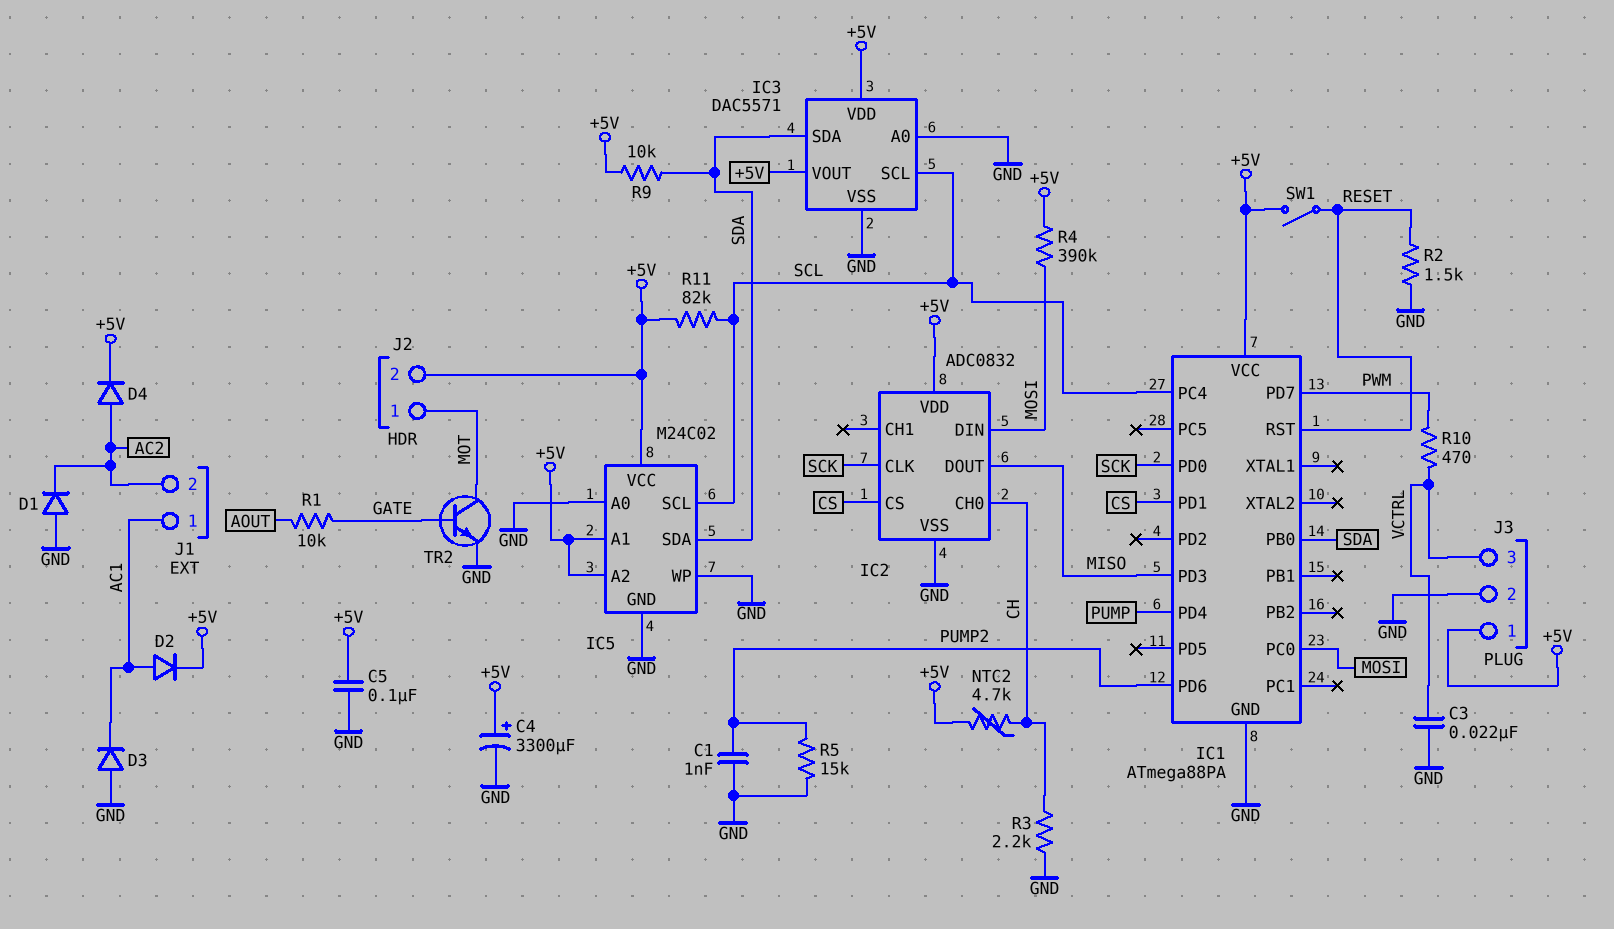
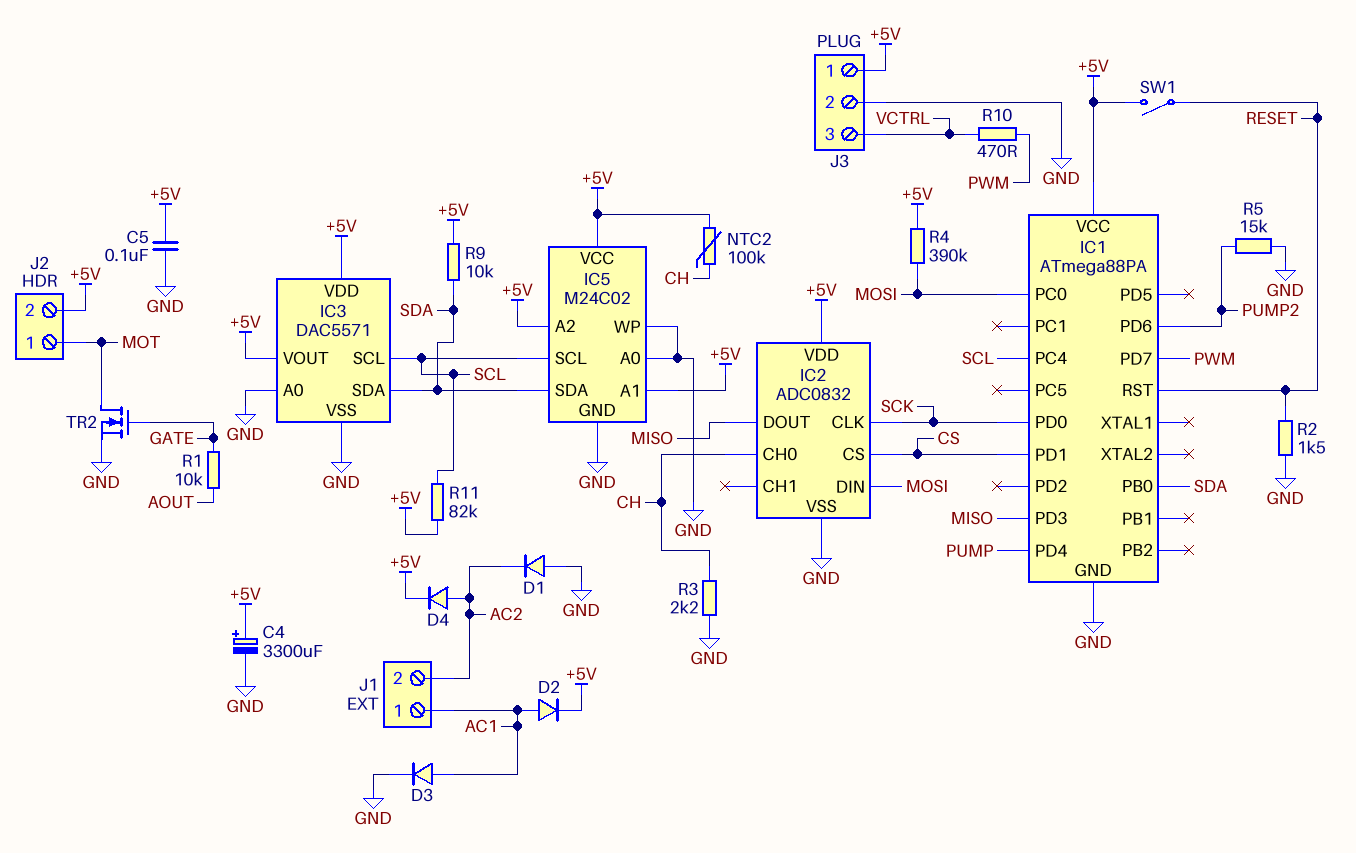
C1: 1nF (GND, PUMP2) -> none
C3: 22nF (GND, VCTRL) -> none
D3: diode (A GND, K AC1) -> diode (A AC1, K GND)
NTC2: 4.7k (+5V, CH) -> 100k (+5V, CH)
TR2: NPN (B GATE, C MOT, E GND) -> NMOS (G GATE, D MOT, S GND)

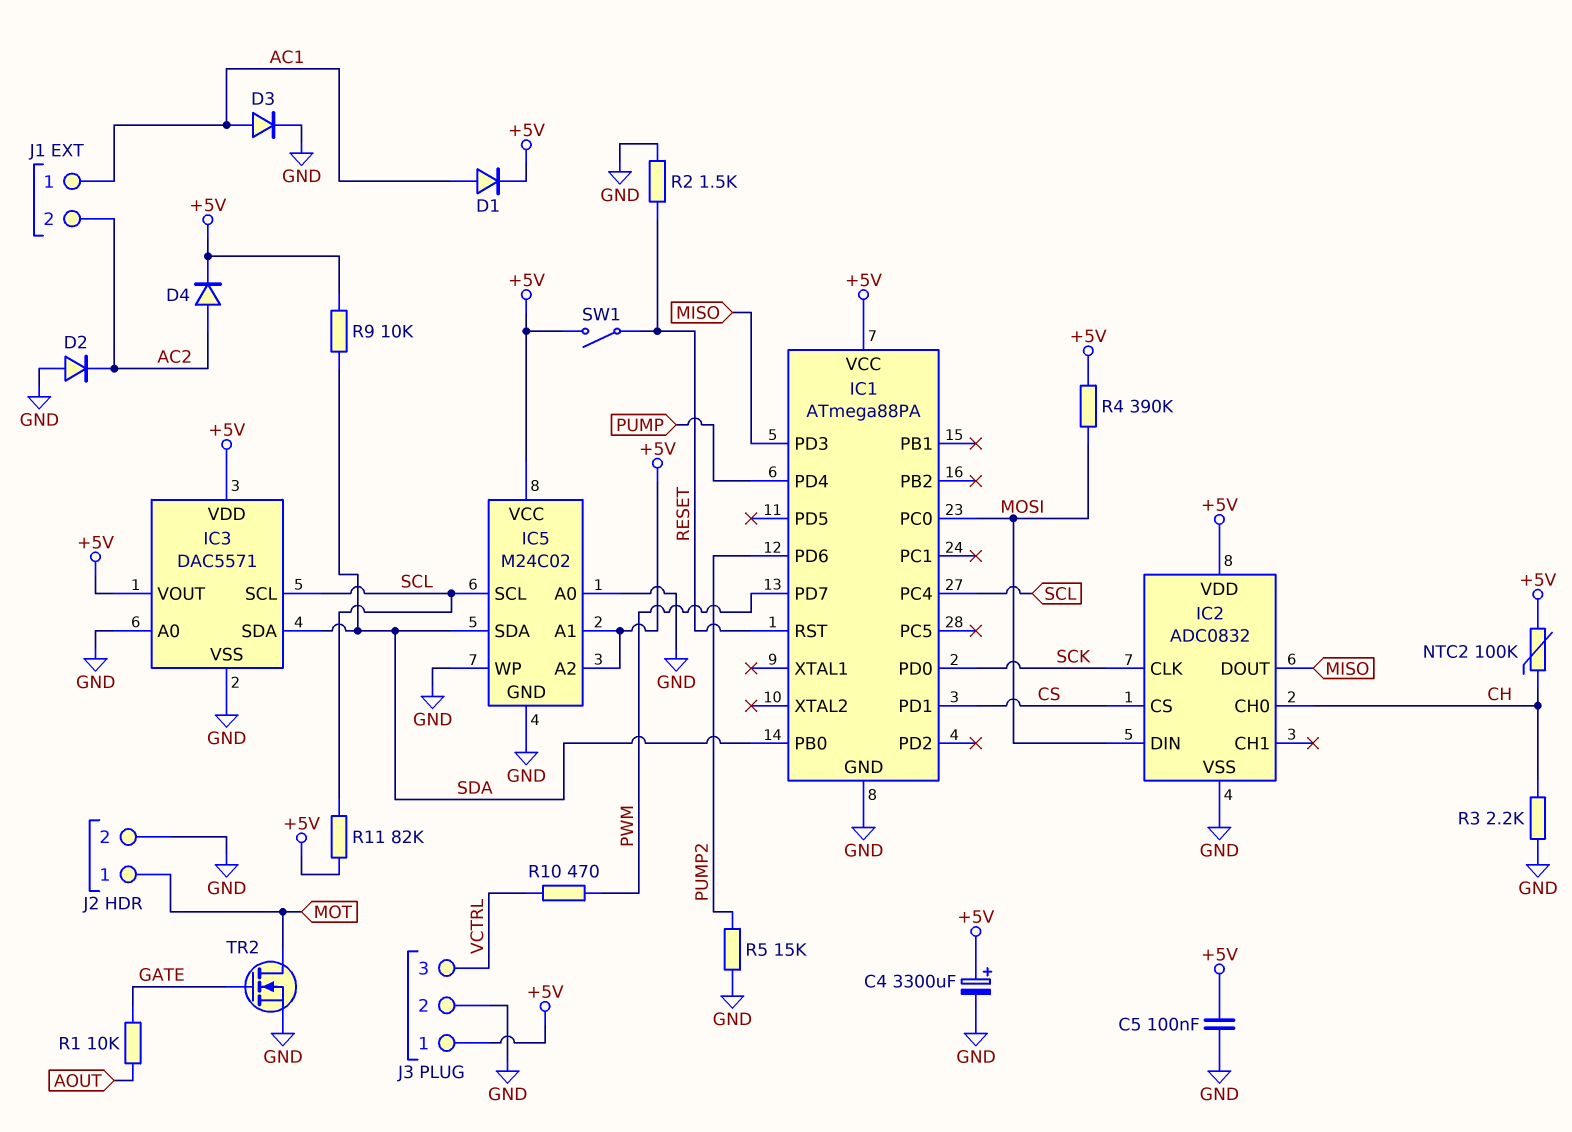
D1: diode (A GND, K AC2) -> diode (A AC1, K +5V)
D2: diode (A AC1, K +5V) -> diode (A GND, K AC2)
J2 pin 2: +5V -> GND

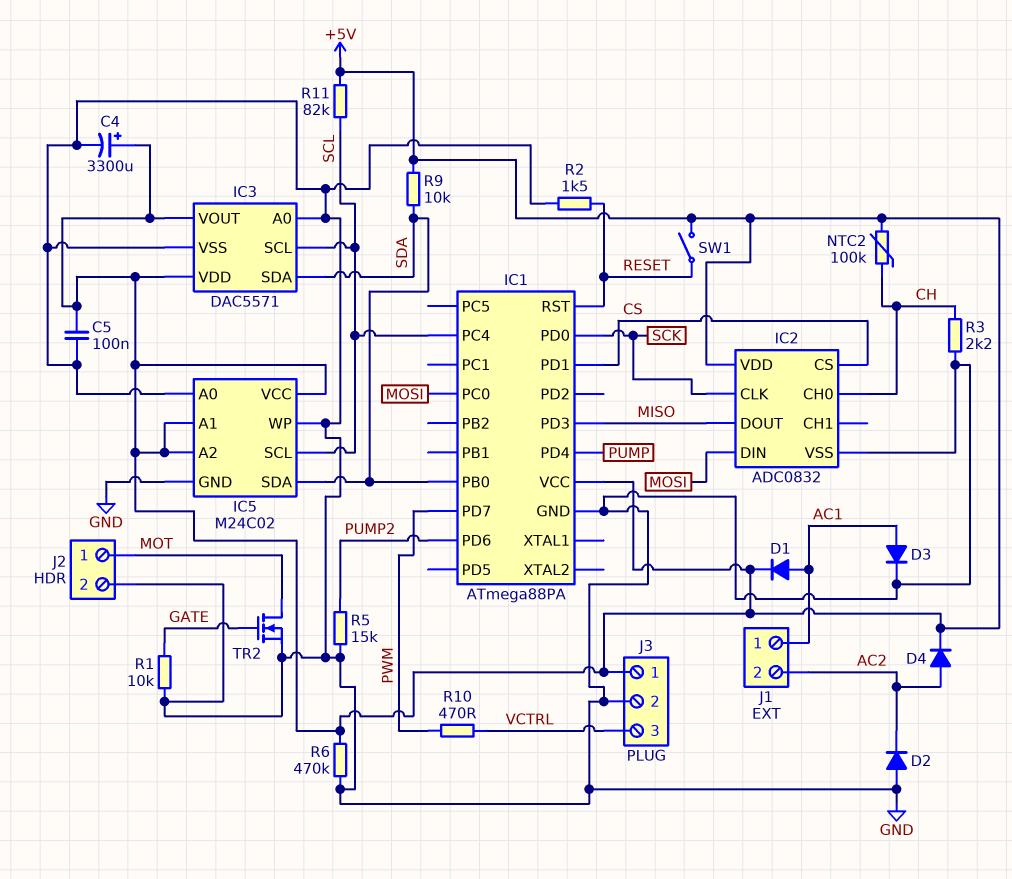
R1: 10k (AOUT, GATE) -> 10k (GATE, GND)
R4: 390k (+5V, MOSI) -> none
R6: none -> 470k (+5V, GND)

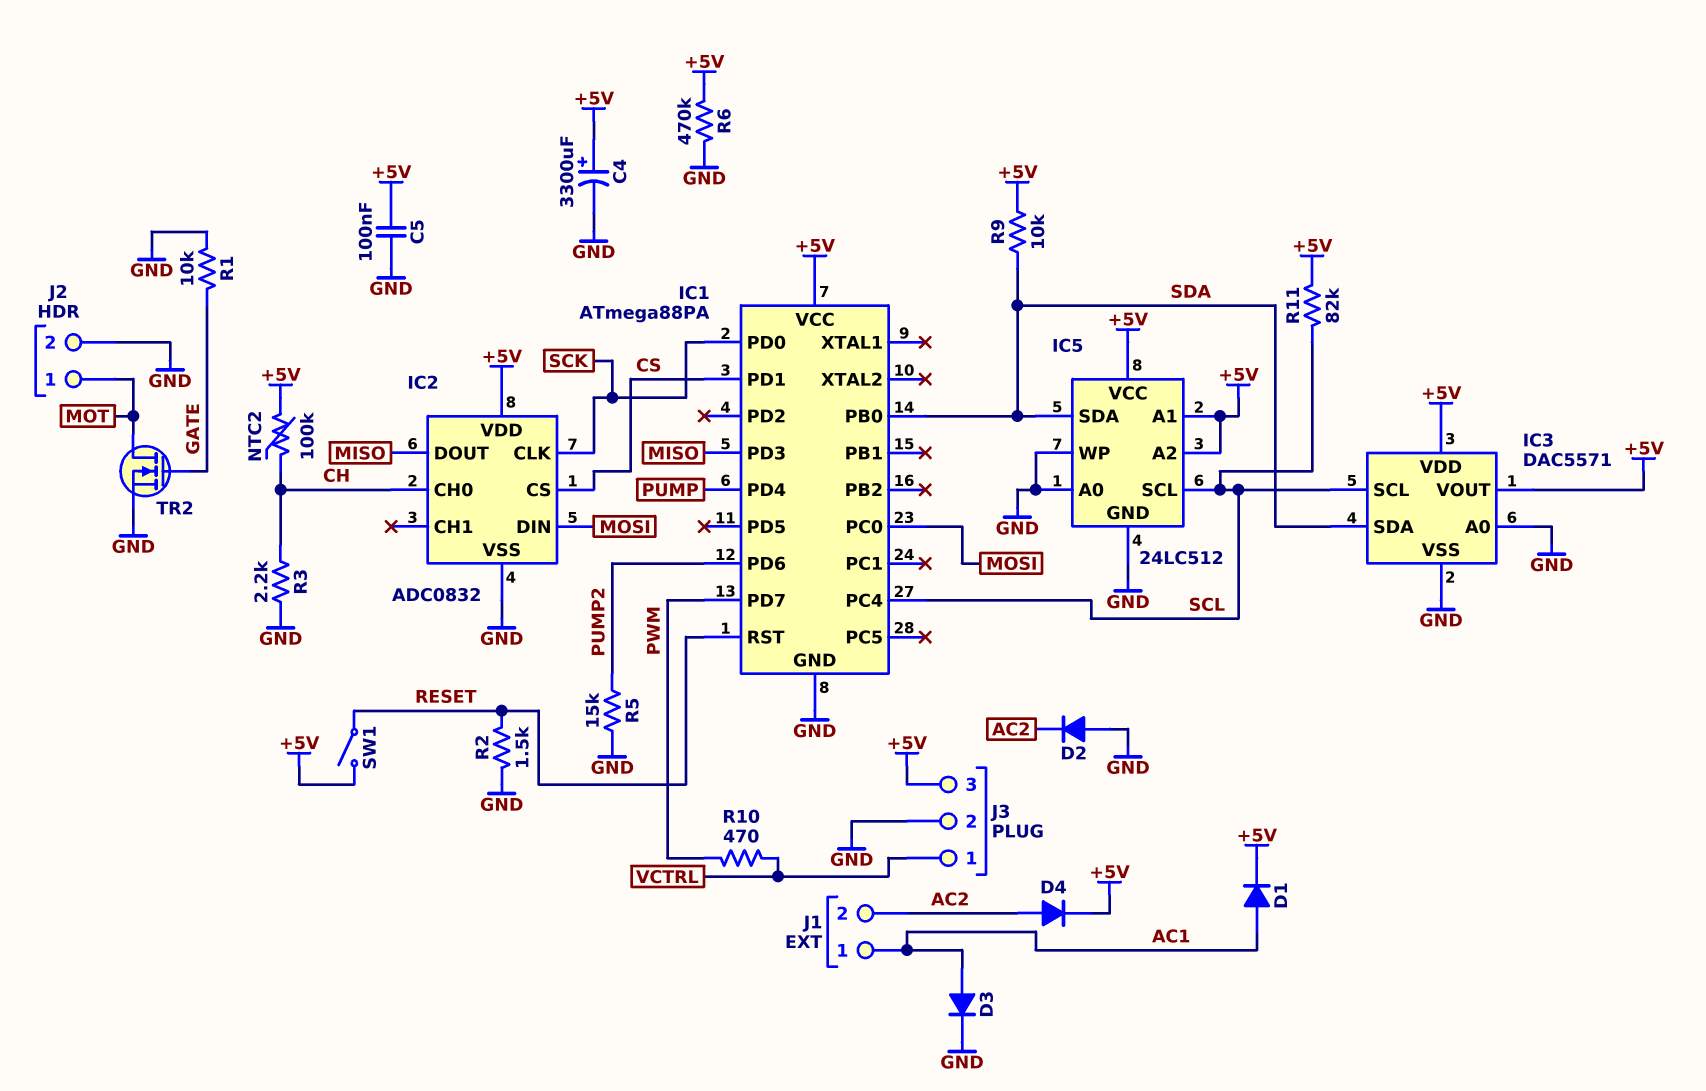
IC5: M24C02 -> 24LC512
J3 pin 1: +5V -> VCTRL
J3 pin 3: VCTRL -> +5V

